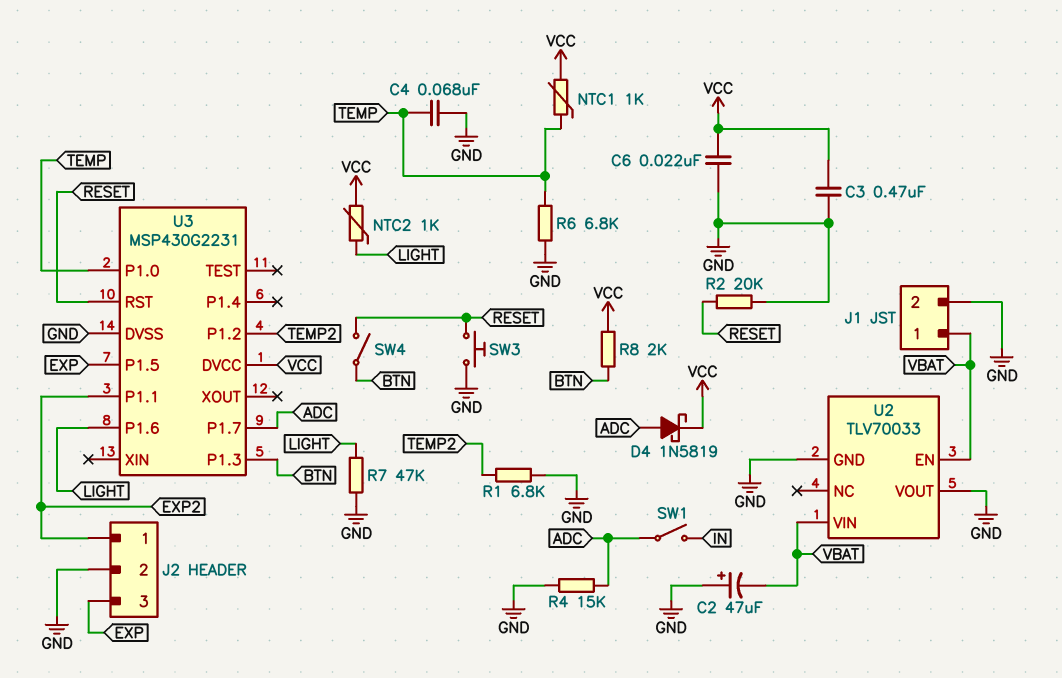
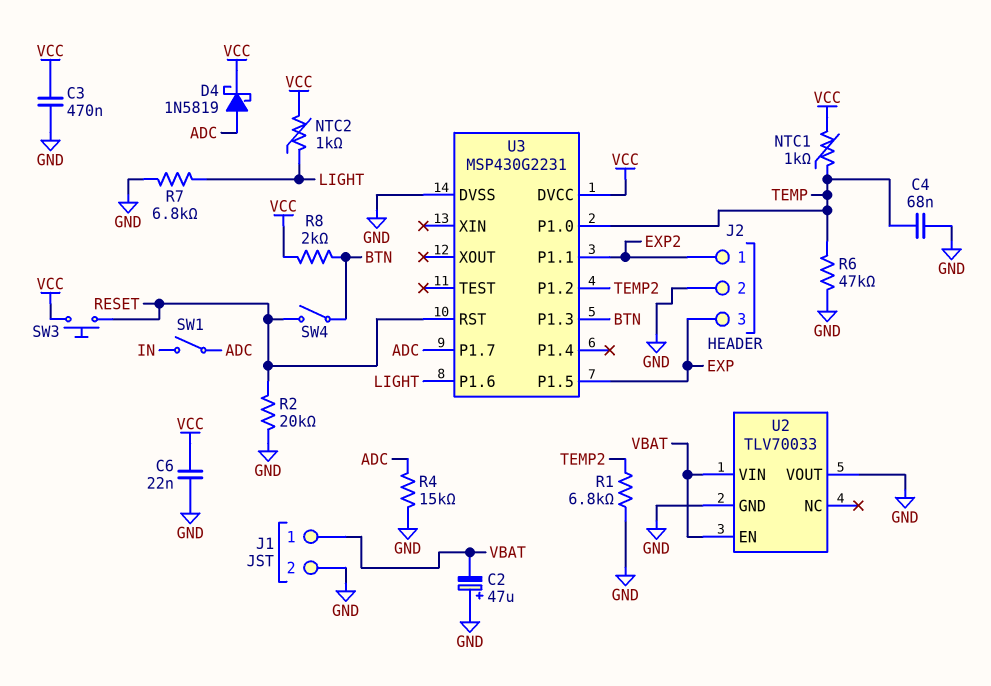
R6: 6.8k (GND, TEMP) -> 47k (GND, TEMP)
R7: 47k (GND, LIGHT) -> 6.8k (GND, LIGHT)
SW3: button (GND, RESET) -> button (RESET, VCC)

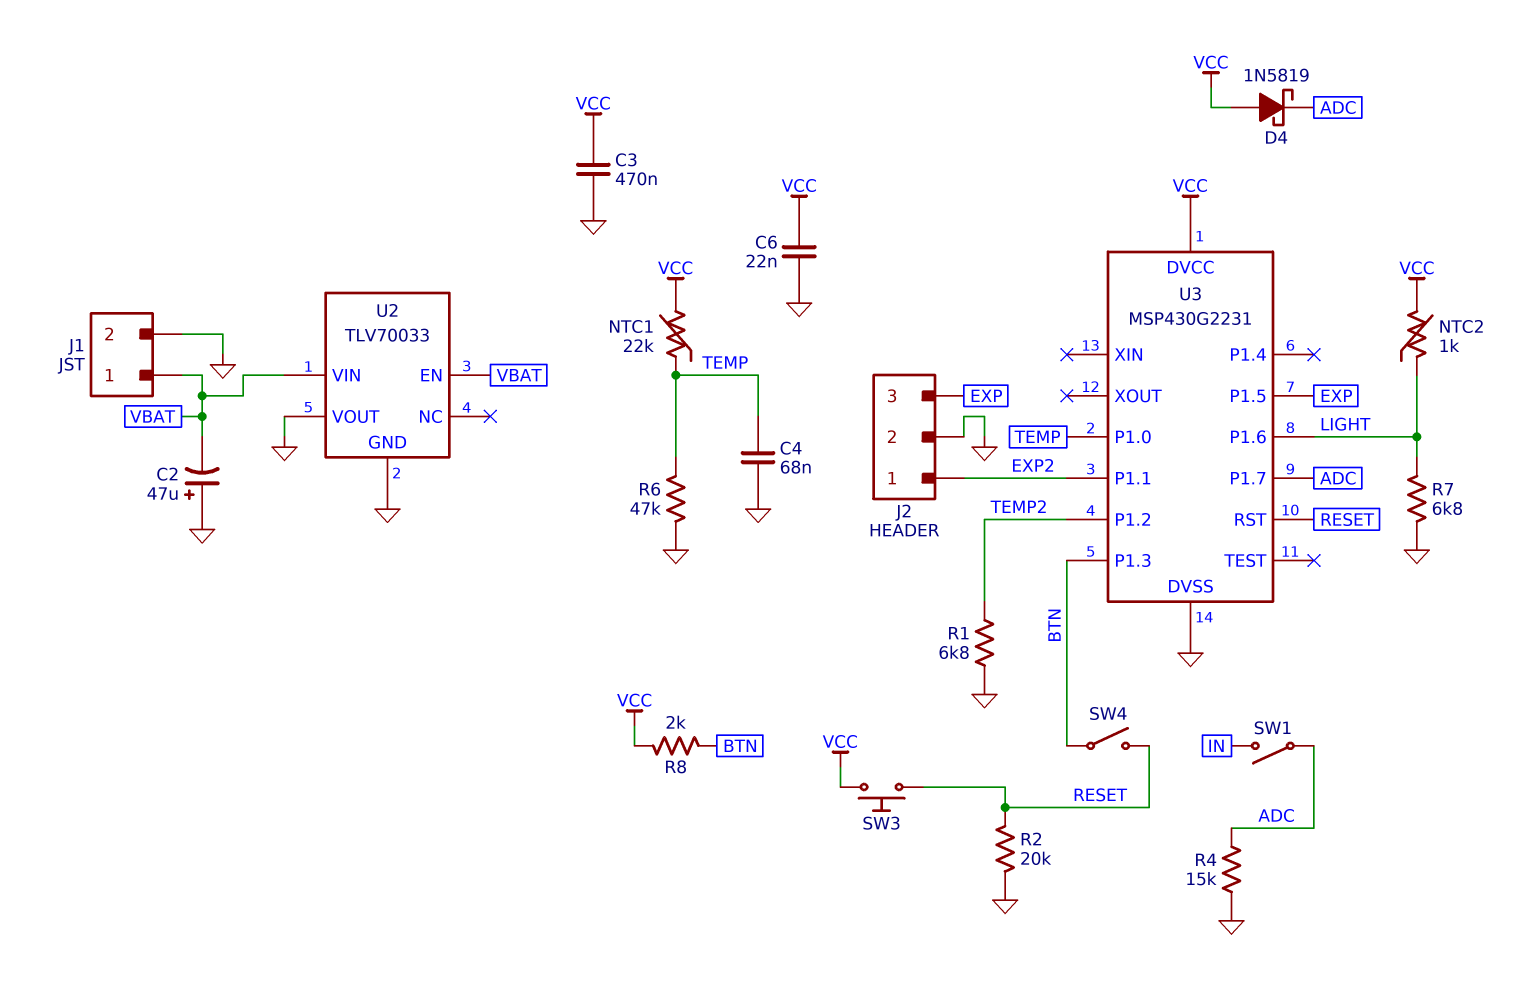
D4: schottky 1N5819 (A ADC, K VCC) -> schottky 1N5819 (A VCC, K ADC)
NTC1: 1k (TEMP, VCC) -> 22k (TEMP, VCC)

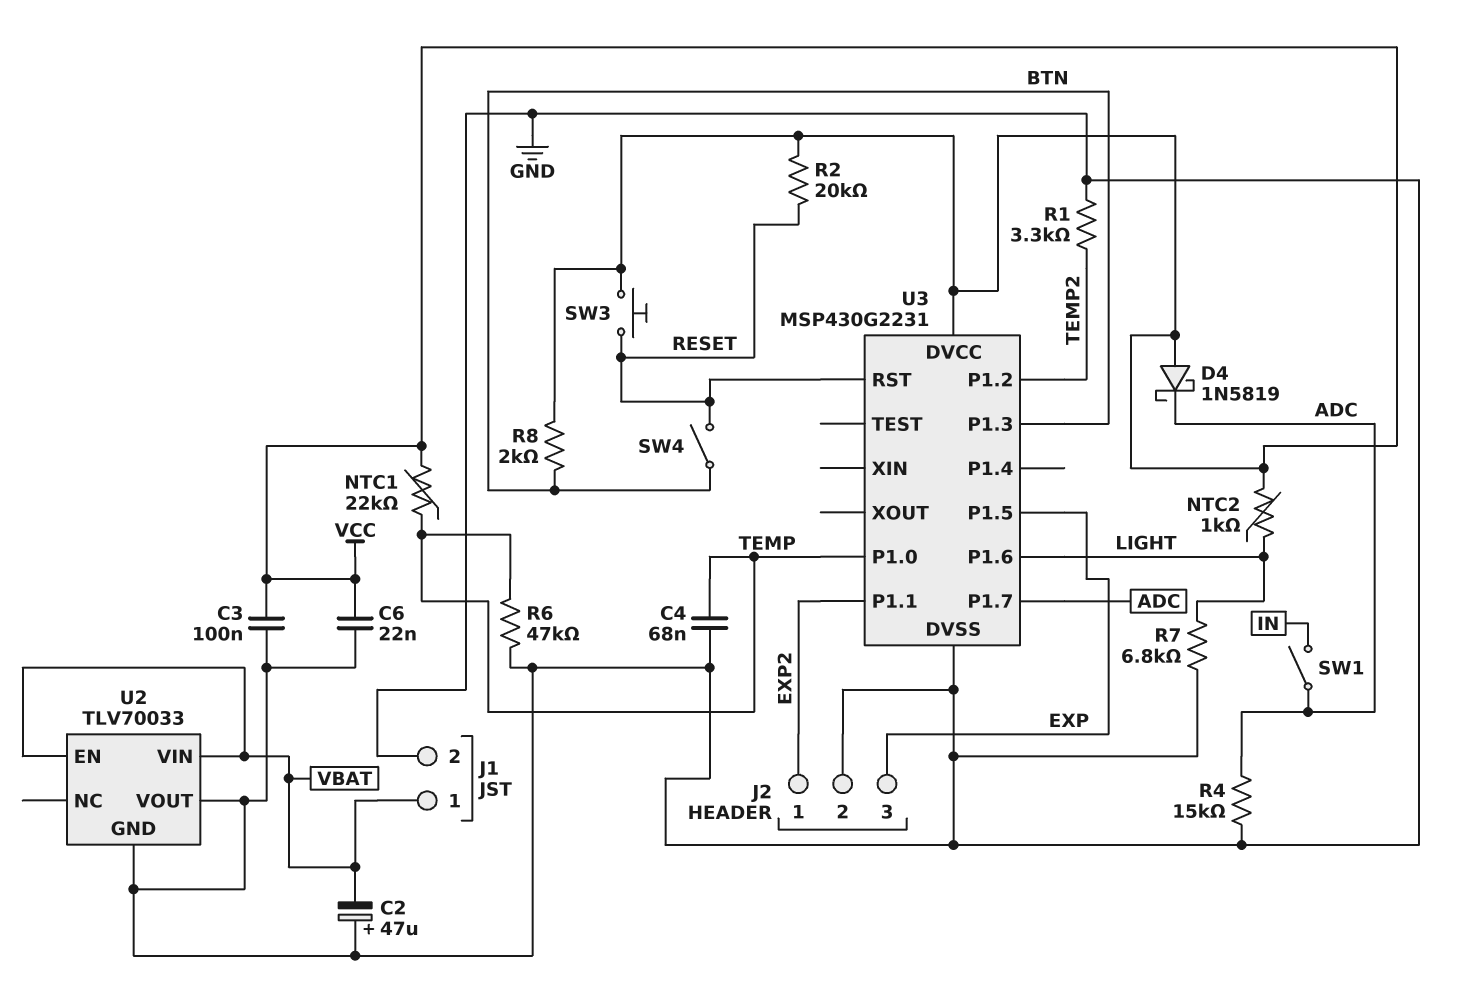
C3: 470nF (GND, VCC) -> 100nF (GND, VCC)
R1: 6.8k (GND, TEMP2) -> 3.3k (GND, TEMP2)
R2: 20k (GND, RESET) -> 20k (RESET, VCC)

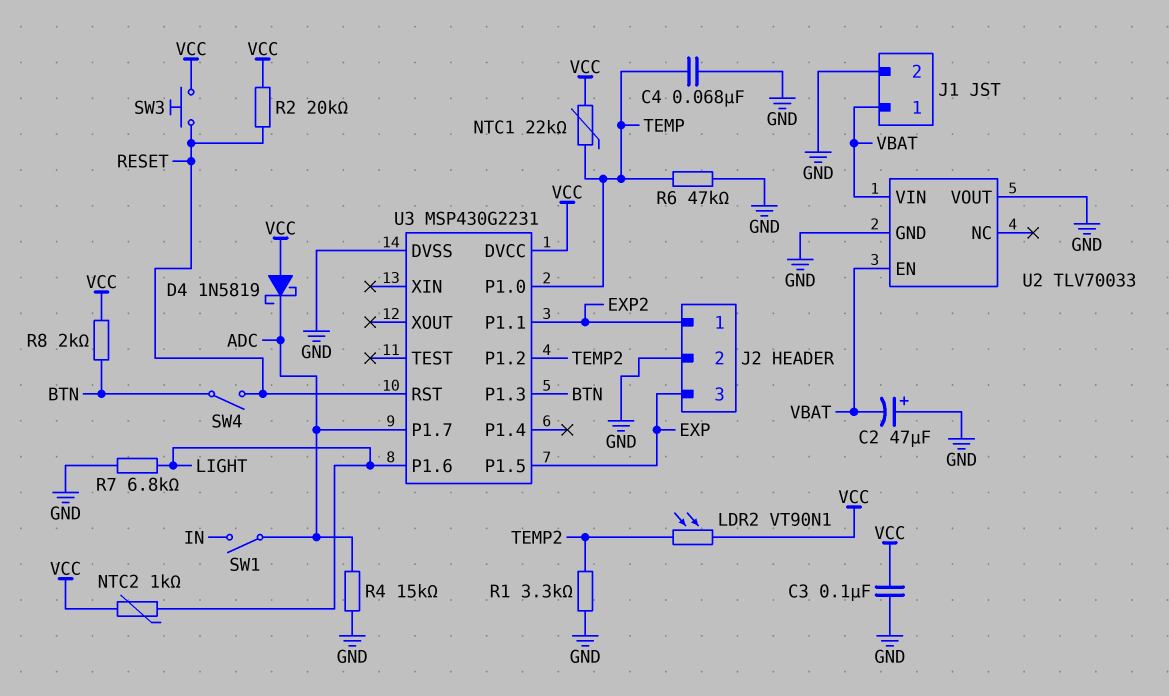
C6: 22nF (GND, VCC) -> none
LDR2: none -> VT90N1 (TEMP2, VCC)

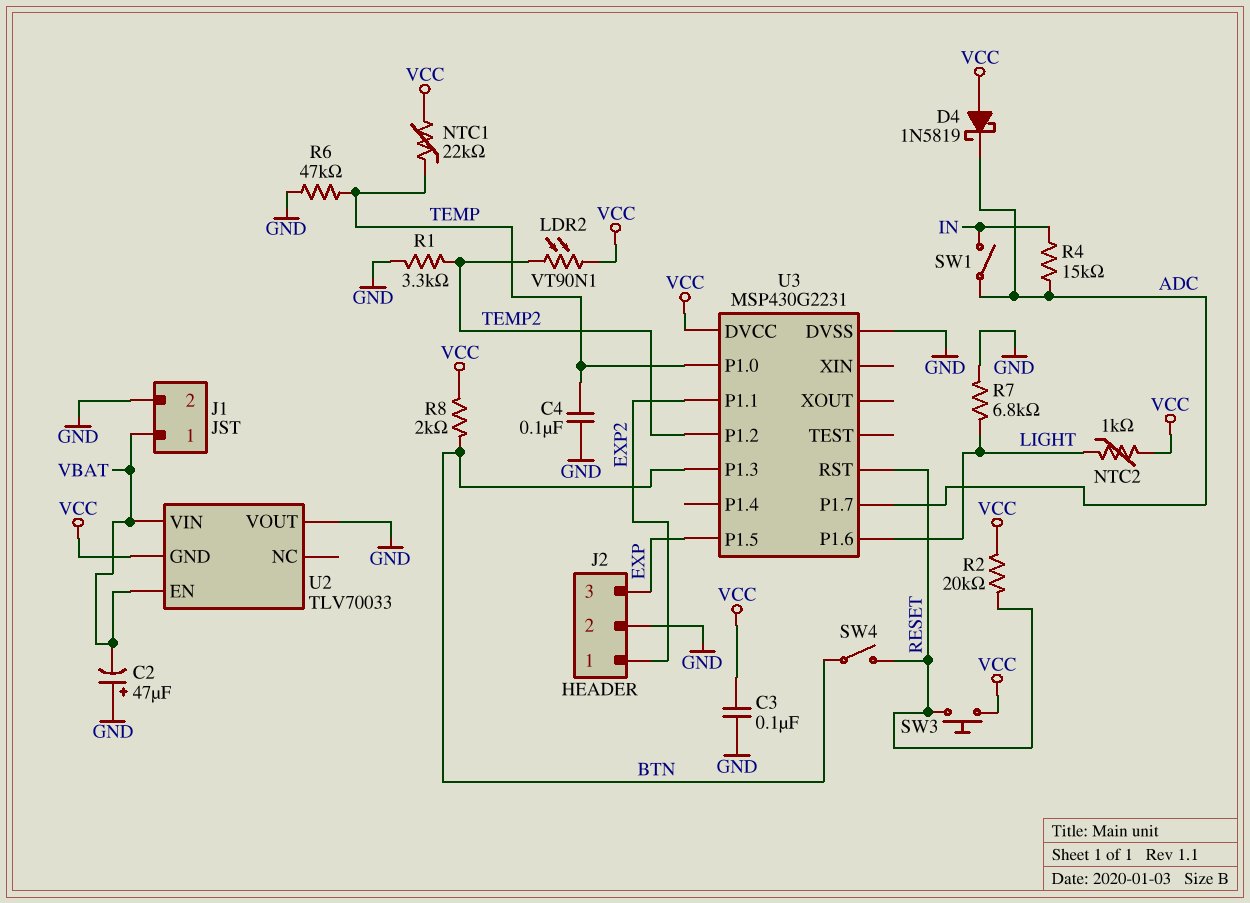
C4: 68nF (GND, TEMP) -> 100nF (GND, TEMP)
R4: 15k (ADC, GND) -> 15k (ADC, IN)
U2 pin GND: GND -> VCC

